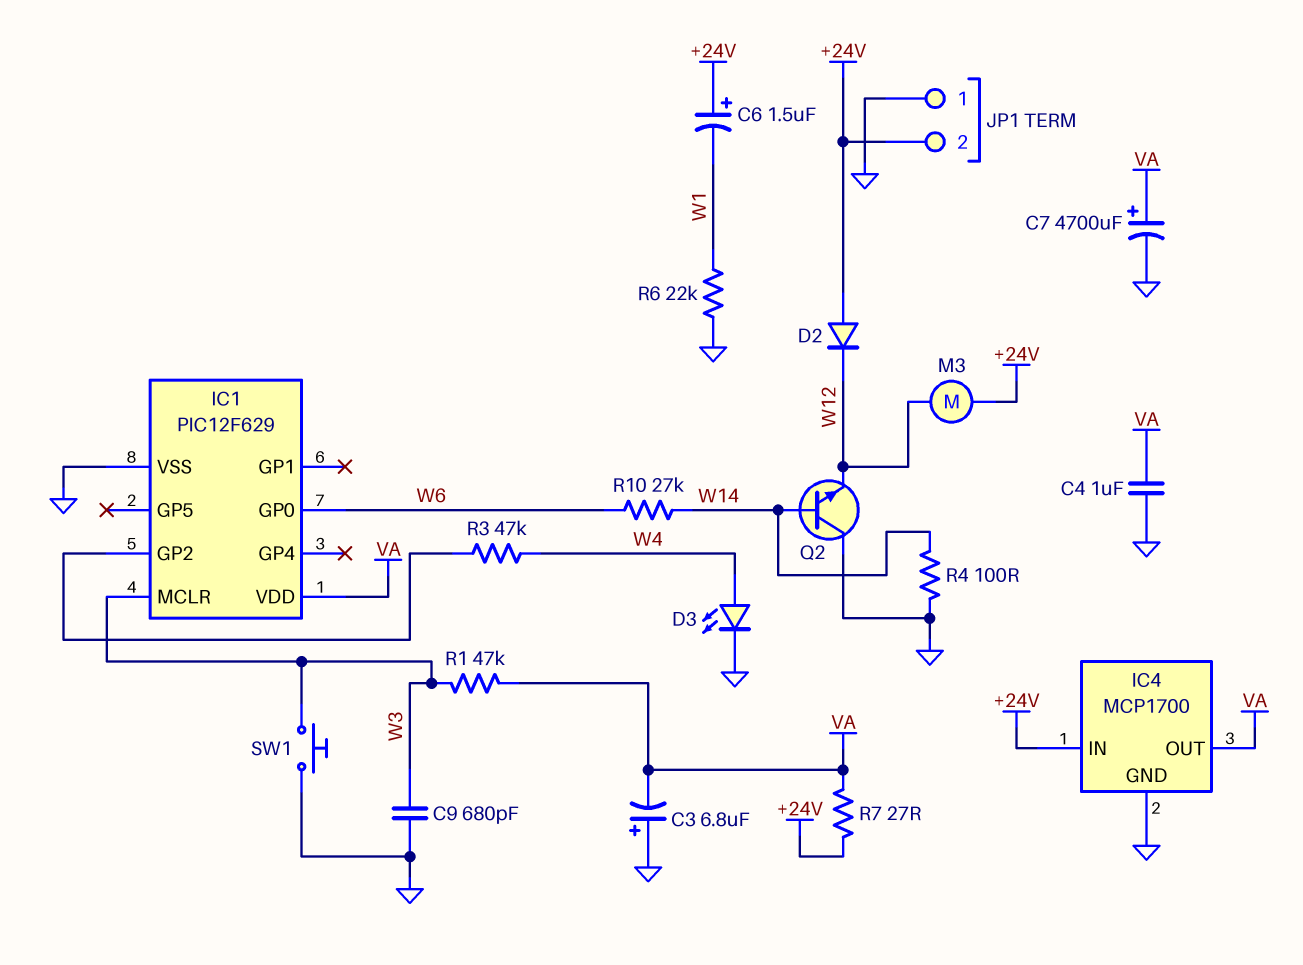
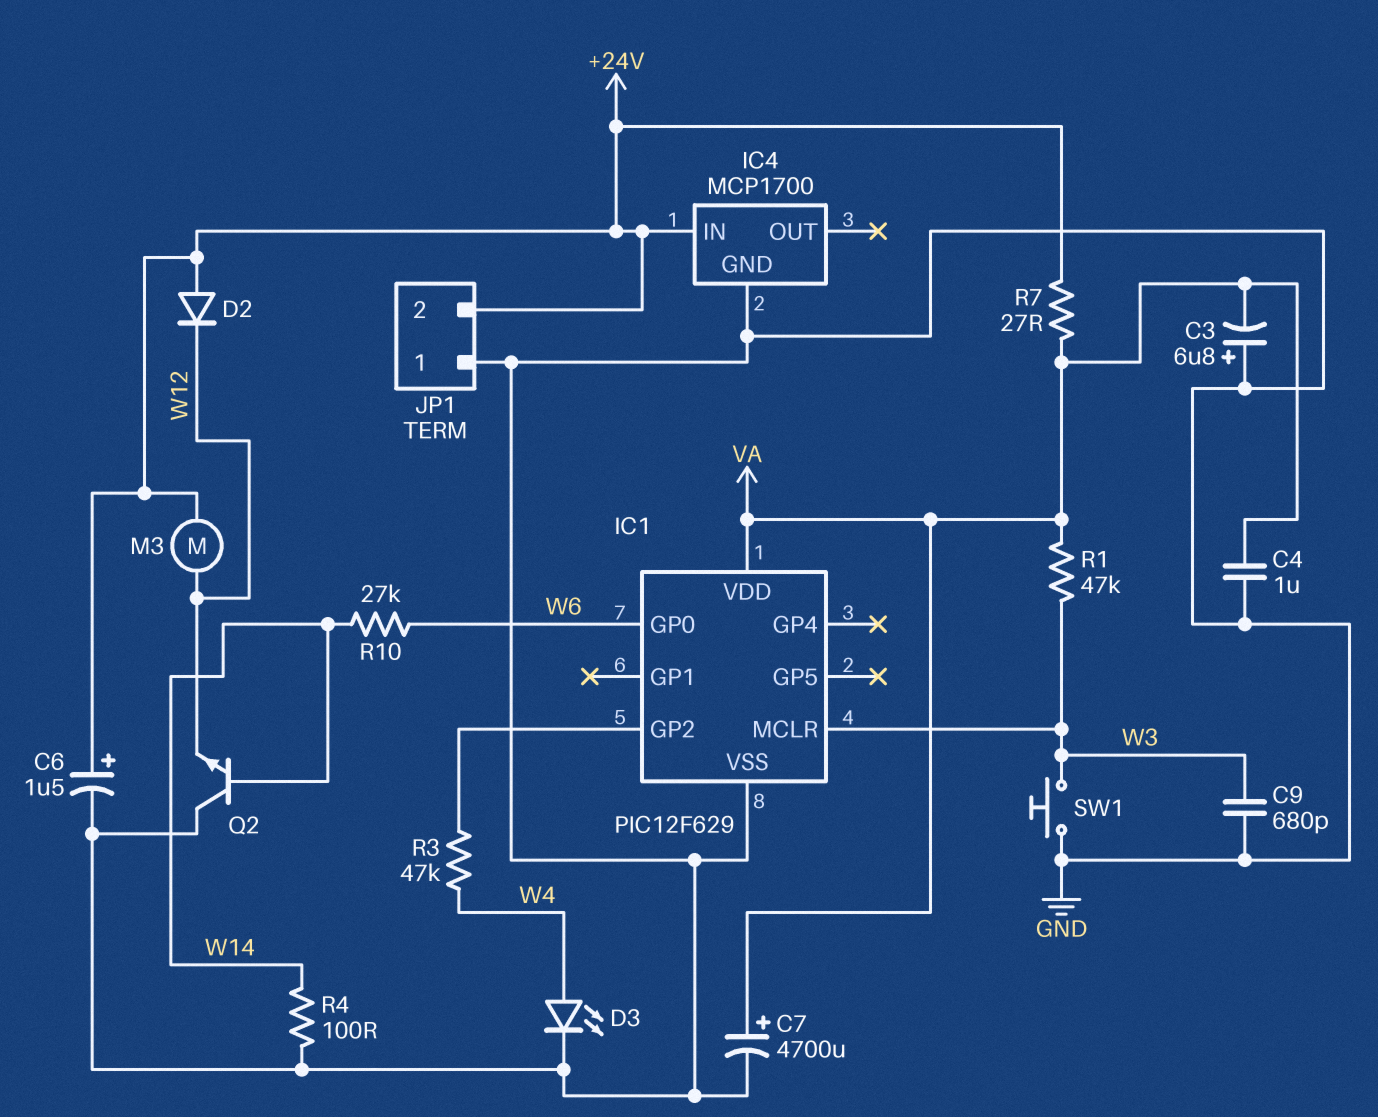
C6: 1.5uF (plus +24V, minus W1) -> 1.5uF (plus +24V, minus GND)
IC4 pin OUT: VA -> none
R6: 22k (GND, W1) -> none

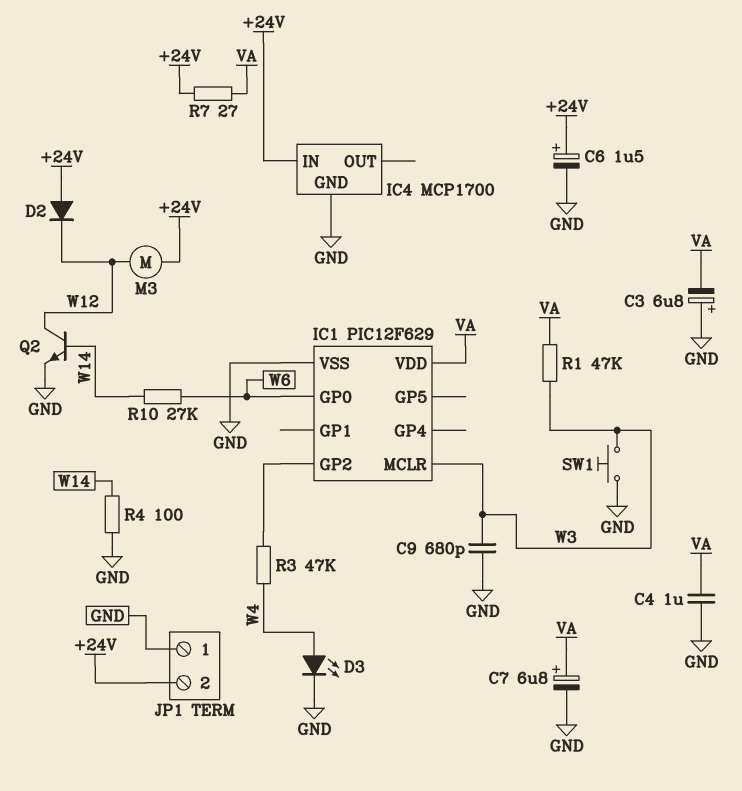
C7: 4700uF (plus VA, minus GND) -> 6.8uF (plus VA, minus GND)
Q2: NPN (B W14, C GND, E W12) -> NPN (B W14, C W12, E GND)

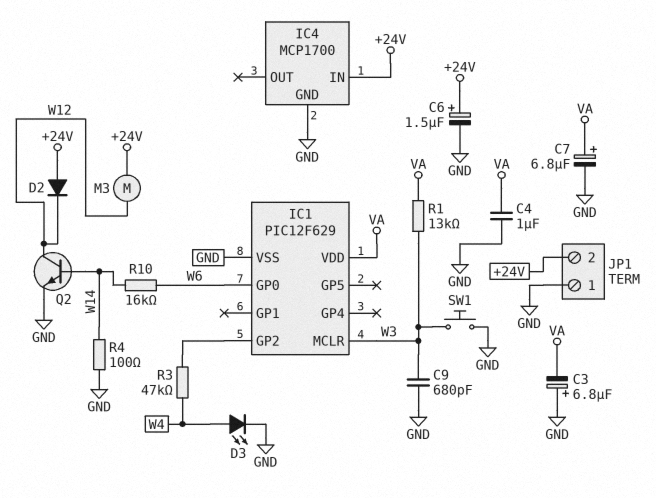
R1: 47k (VA, W3) -> 13k (VA, W3)
R7: 27 (+24V, VA) -> none
R10: 27k (W6, W14) -> 16k (W6, W14)

